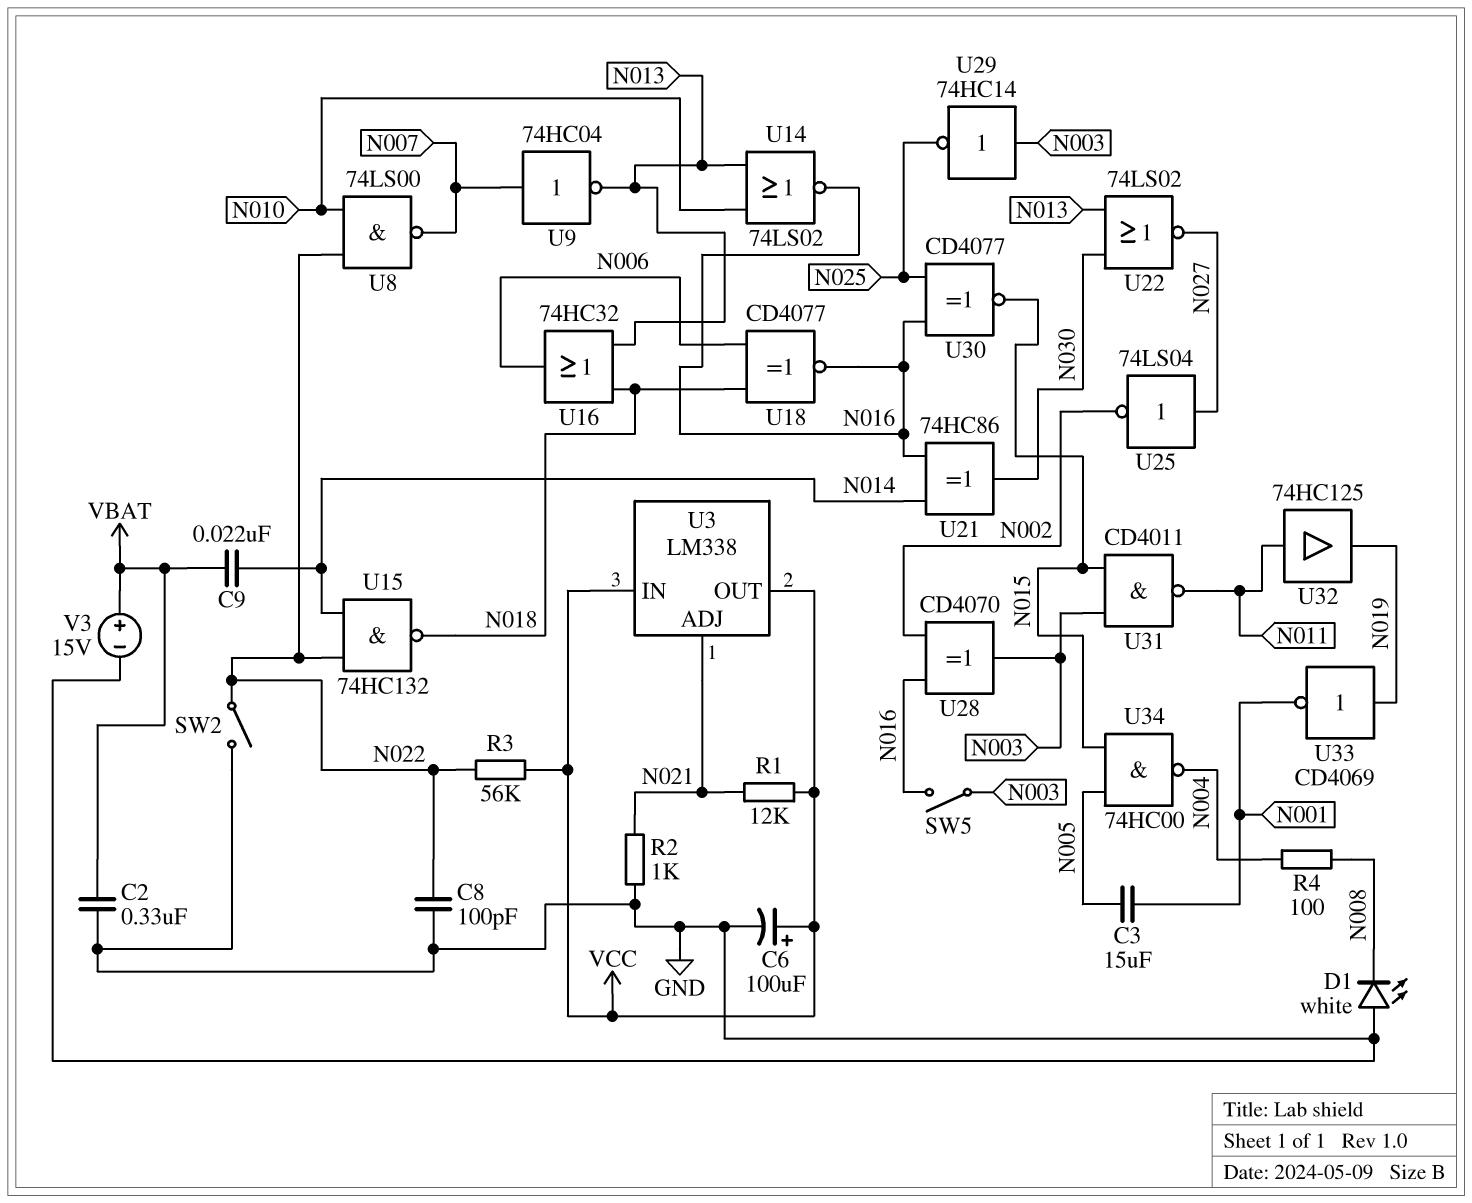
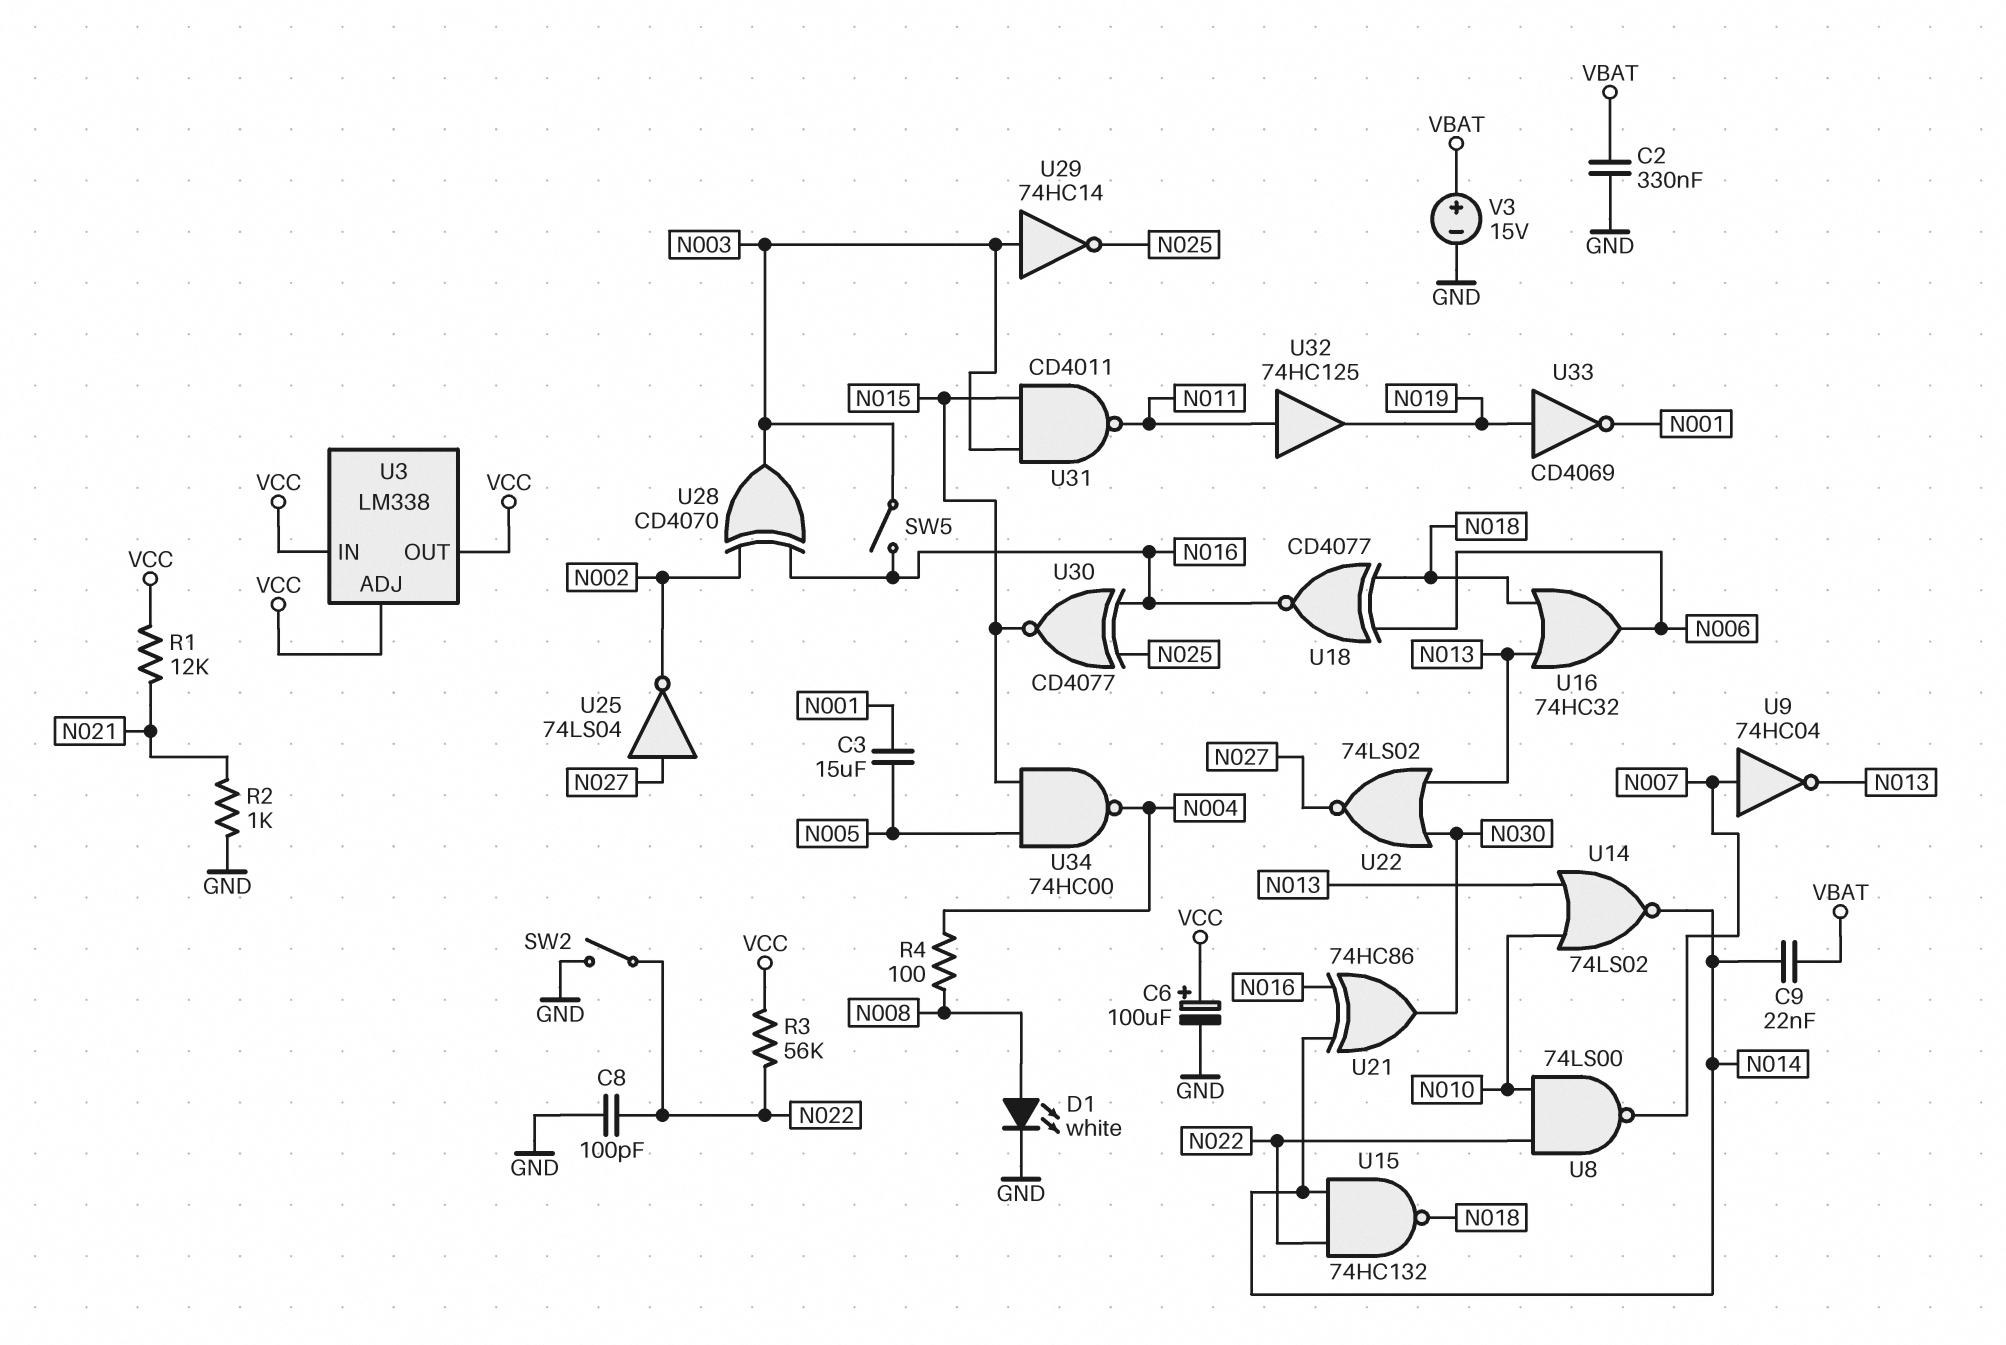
D1: LED white (A GND, K N008) -> LED white (A N008, K GND)
U3 pin ADJ: N021 -> VCC
U14: NOR 74LS02 (in N010, in N013, out N016) -> NOR 74LS02 (in N010, in N013, out N014)

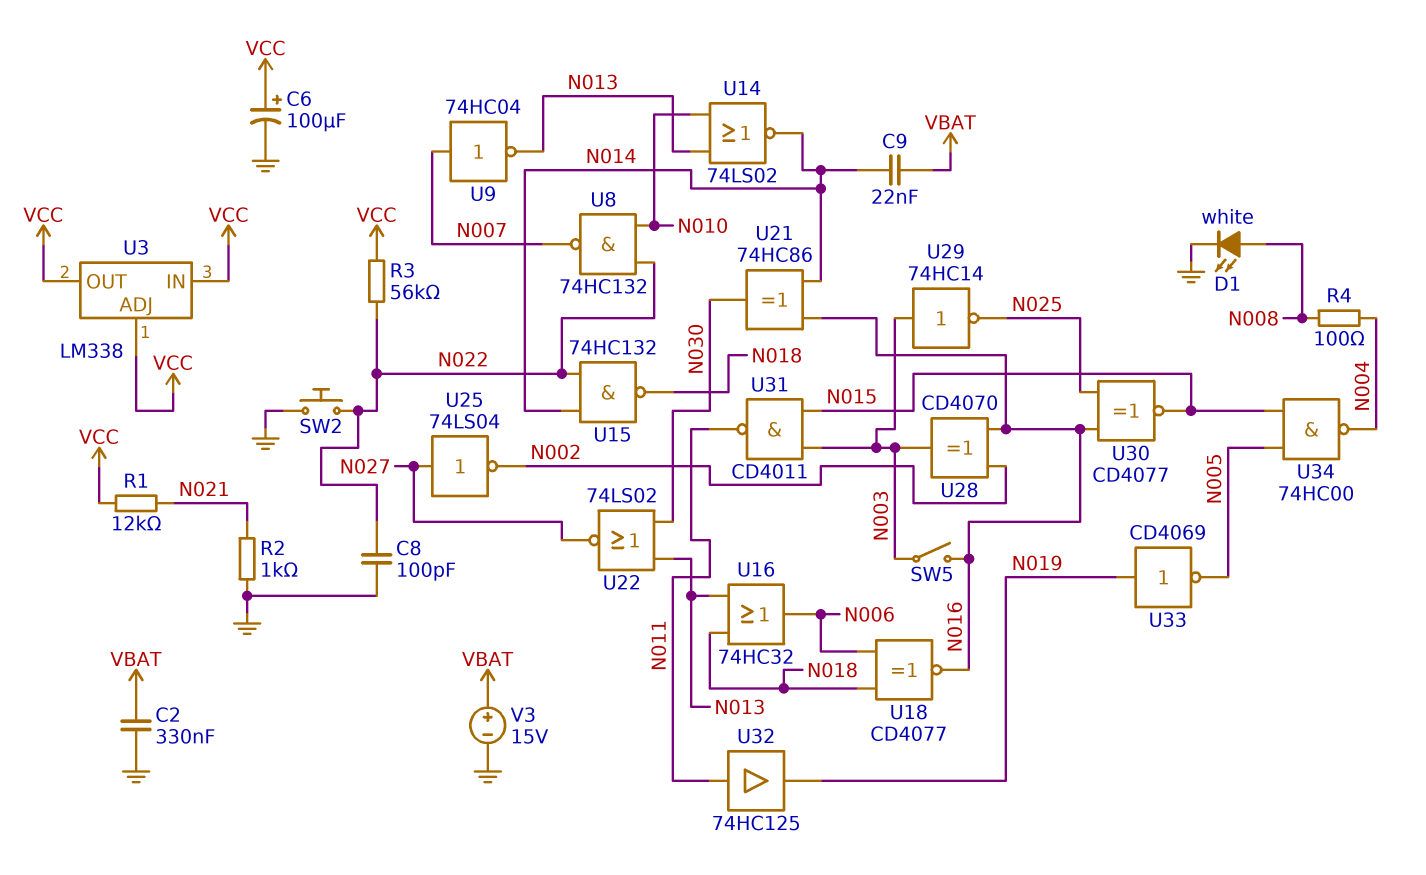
C3: 15uF (N001, N005) -> none
SW2: switch (GND, N022) -> button (GND, N022)
U8: NAND 74LS00 (in N010, in N022, out N007) -> NAND 74HC132 (in N010, in N022, out N007)
U33: NOT CD4069 (in N019, out N001) -> NOT CD4069 (in N019, out N005)

